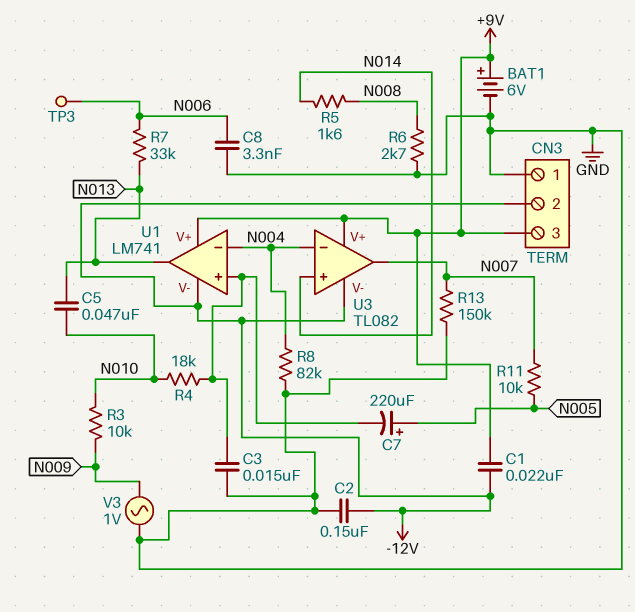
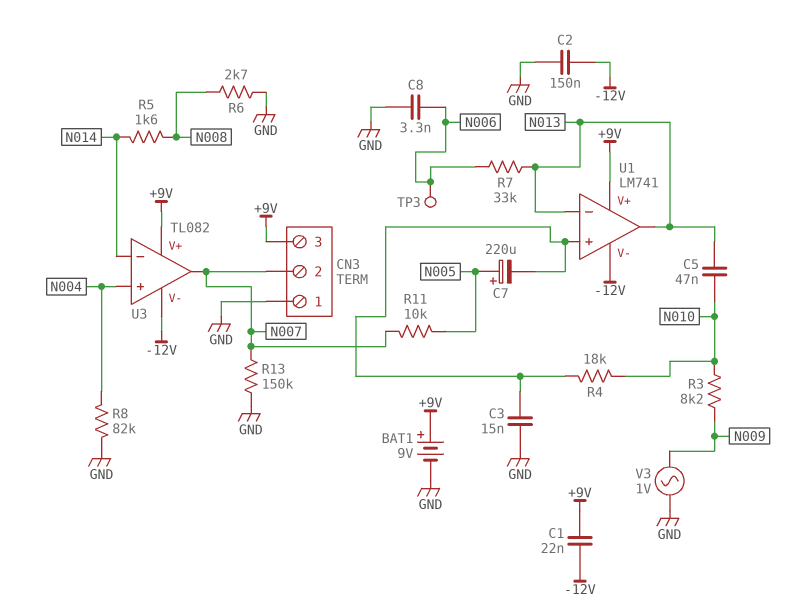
BAT1: 6V (plus +9V, minus GND) -> 9V (plus +9V, minus GND)
CN3 pin 2: -12V -> N007
R3: 10k (N009, N010) -> 8.2k (N009, N010)
U1 pin in-: N004 -> N013
U3 pin in+: N014 -> N004
U3 pin in-: N004 -> N014

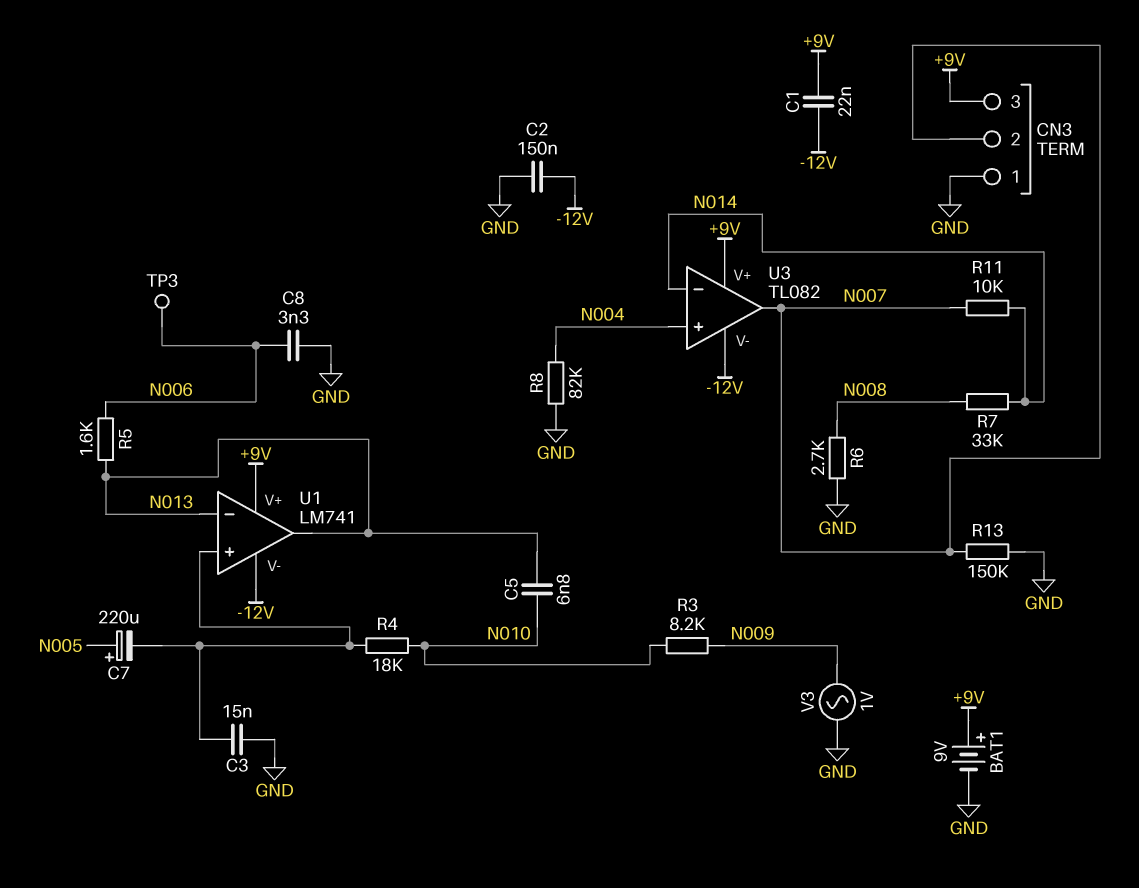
C5: 47nF (N010, N013) -> 6.8nF (N010, N013)
R5: 1.6k (N008, N014) -> 1.6k (N006, N013)
R7: 33k (N006, N013) -> 33k (N008, N014)
R11: 10k (N005, N007) -> 10k (N007, N014)

